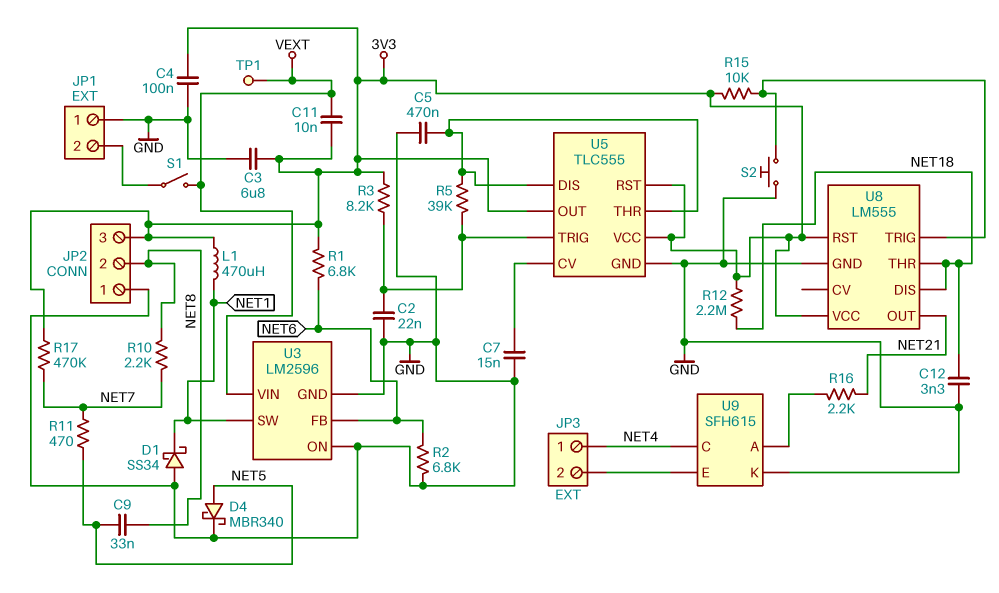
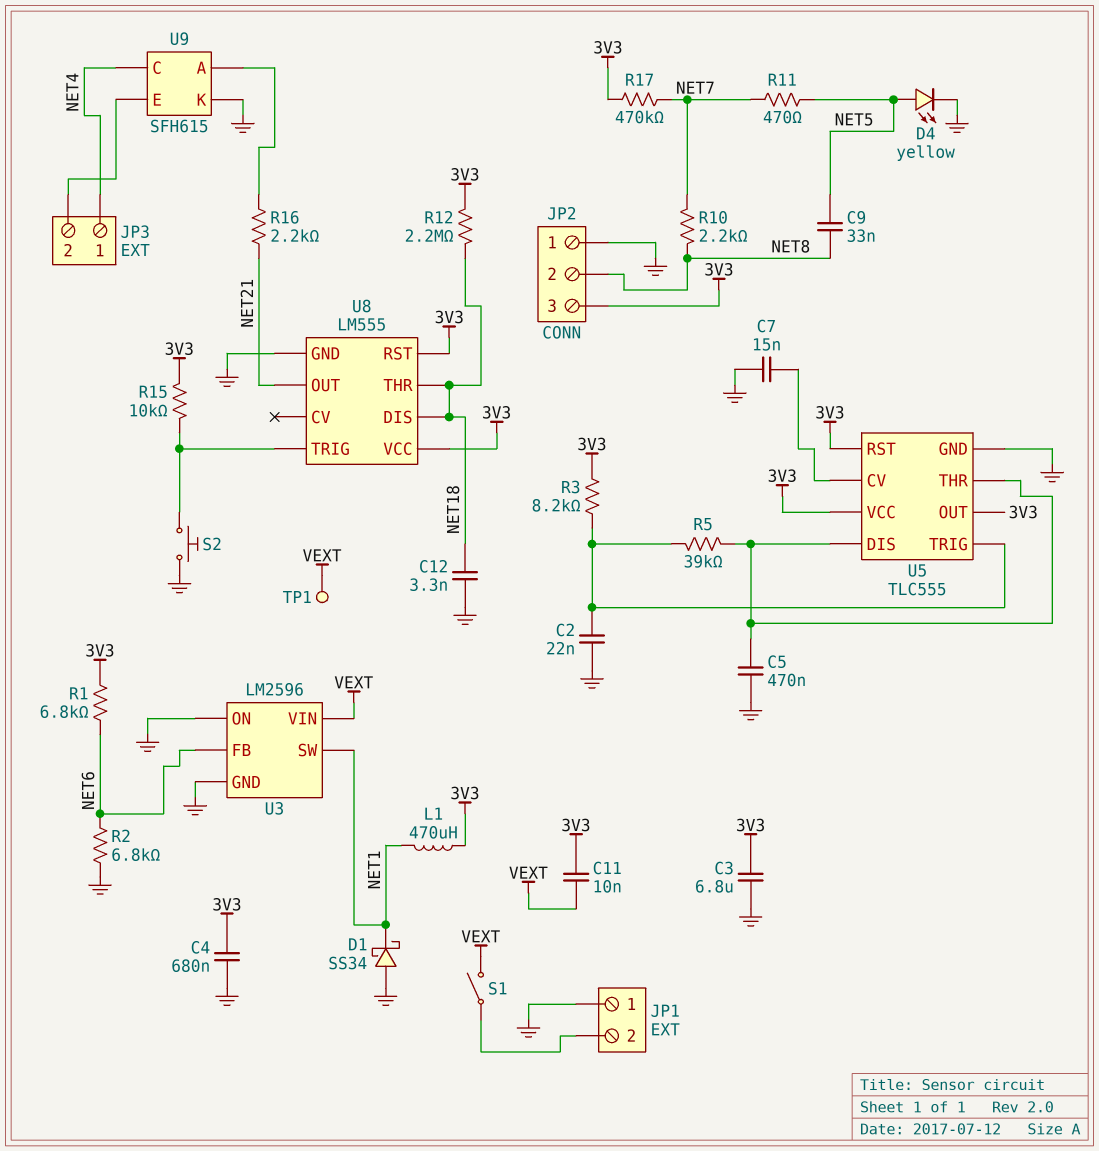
C4: 100nF (3V3, GND) -> 680nF (3V3, GND)
D4: schottky MBR340 (A NET5, K GND) -> LED yellow (A NET5, K GND)

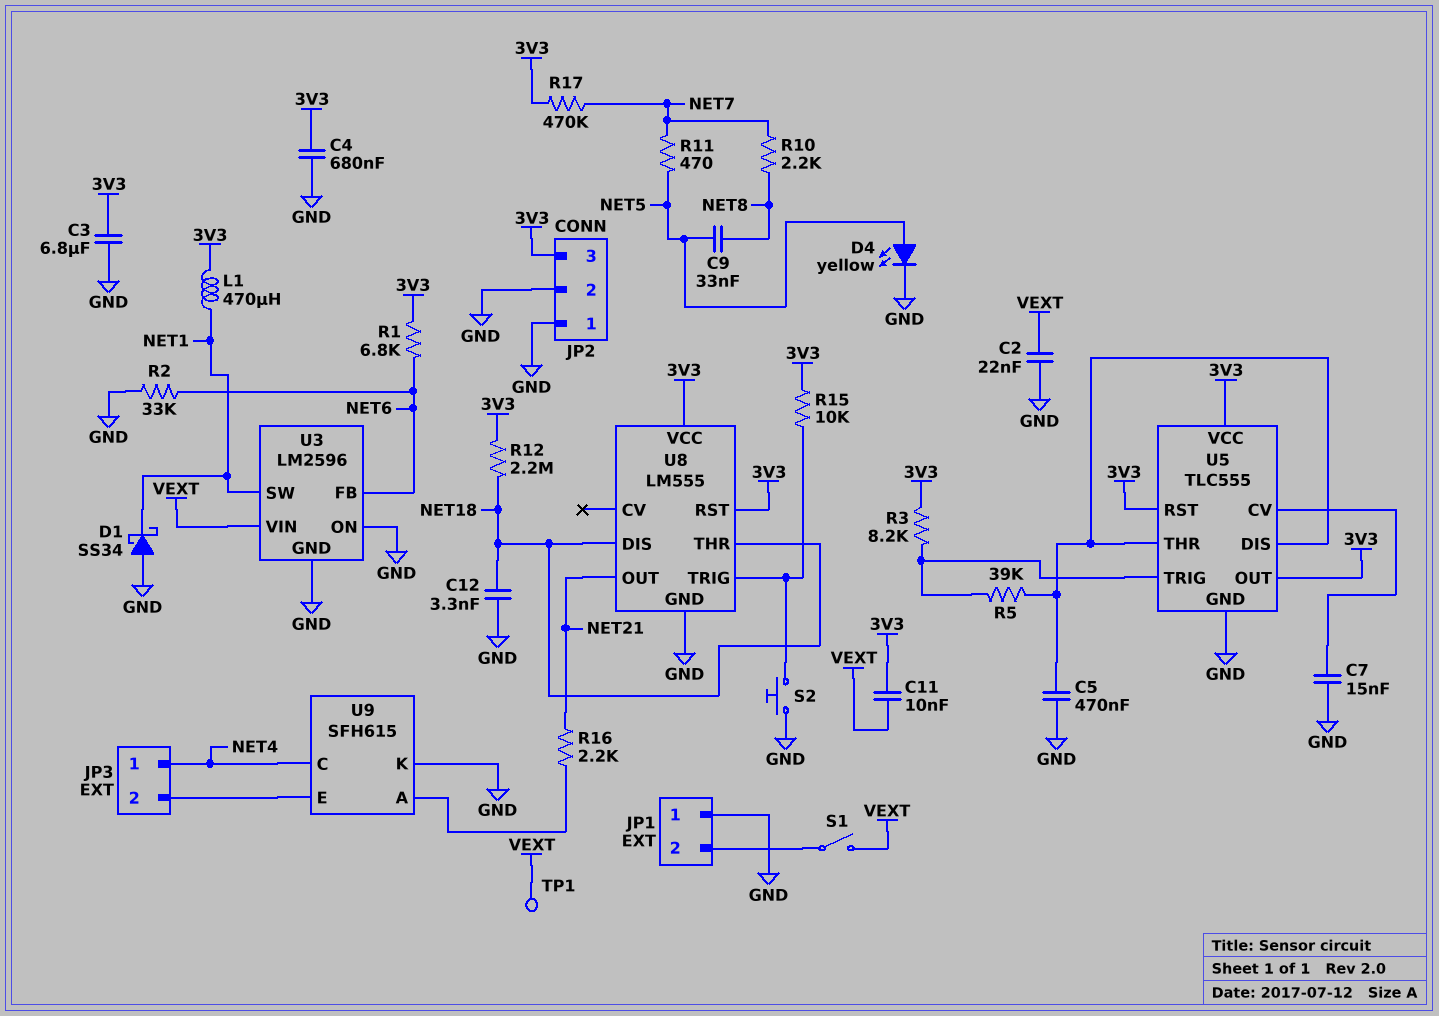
C2: 22nF (GND, U5/TRIG) -> 22nF (GND, VEXT)
JP2 pin 2: NET8 -> GND
R2: 6.8k (GND, NET6) -> 33k (GND, NET6)

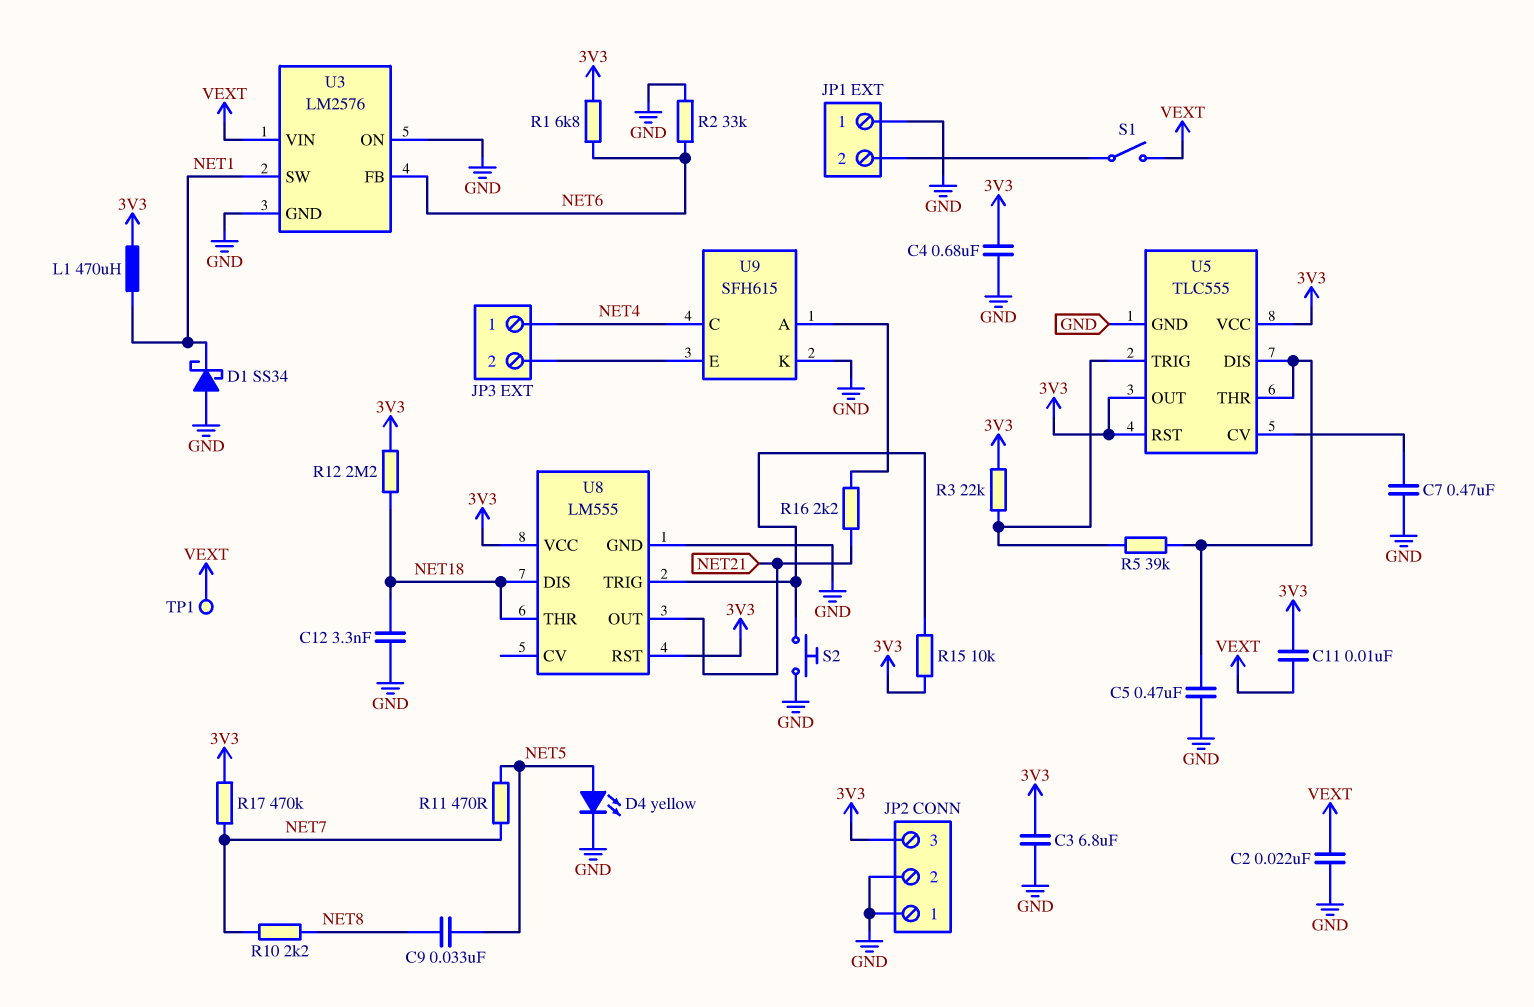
C7: 15nF (GND, U5/CV) -> 470nF (GND, U5/CV)
R3: 8.2k (3V3, U5/TRIG) -> 22k (3V3, U5/TRIG)
U3: LM2596 -> LM2576

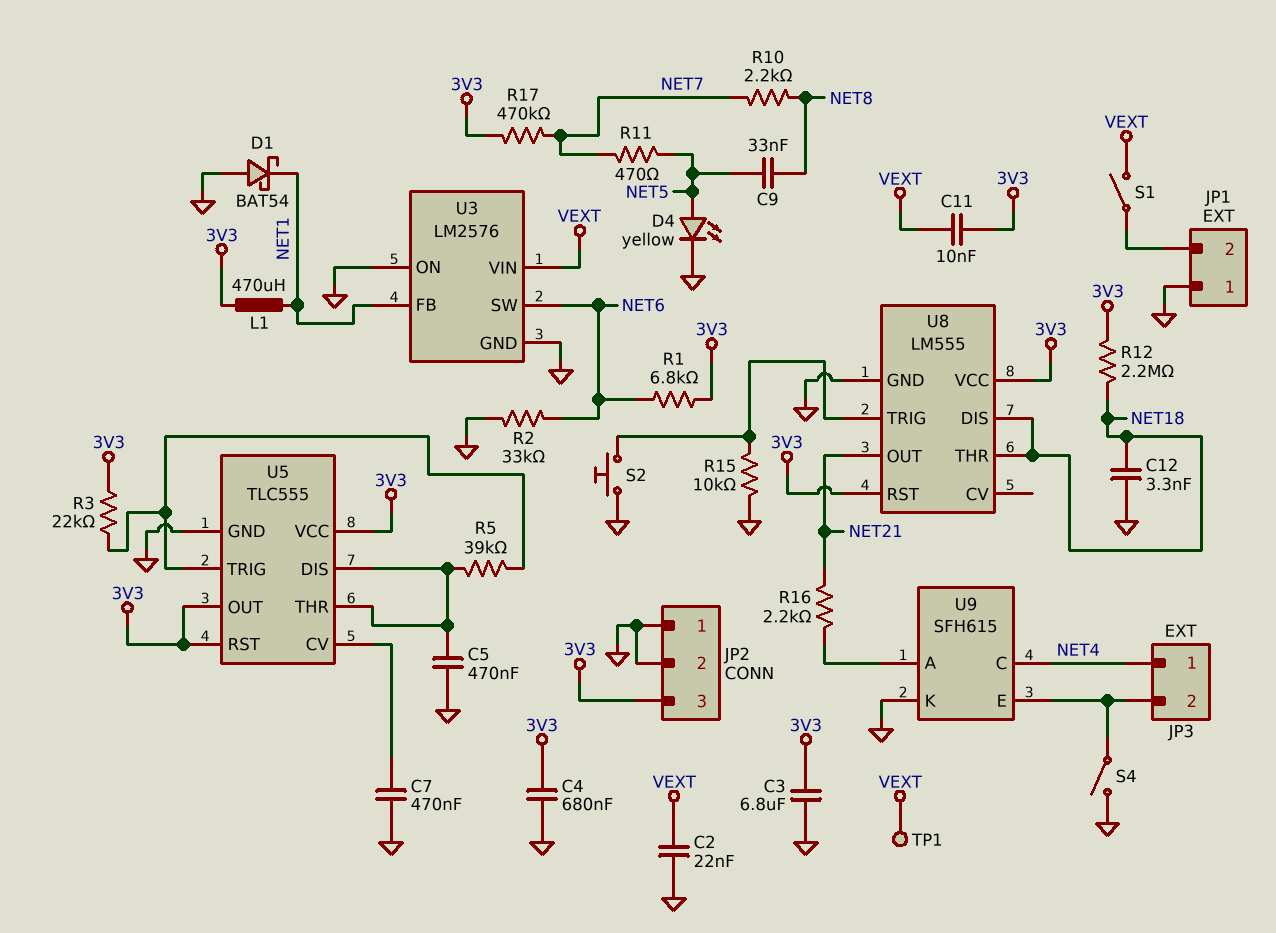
D1: schottky SS34 (A GND, K NET1) -> schottky BAT54 (A GND, K NET1)
R15: 10k (3V3, U8/TRIG) -> 10k (GND, U8/TRIG)
S4: none -> switch (GND, JP3/2)
U3 pin FB: NET6 -> NET1
U3 pin SW: NET1 -> NET6

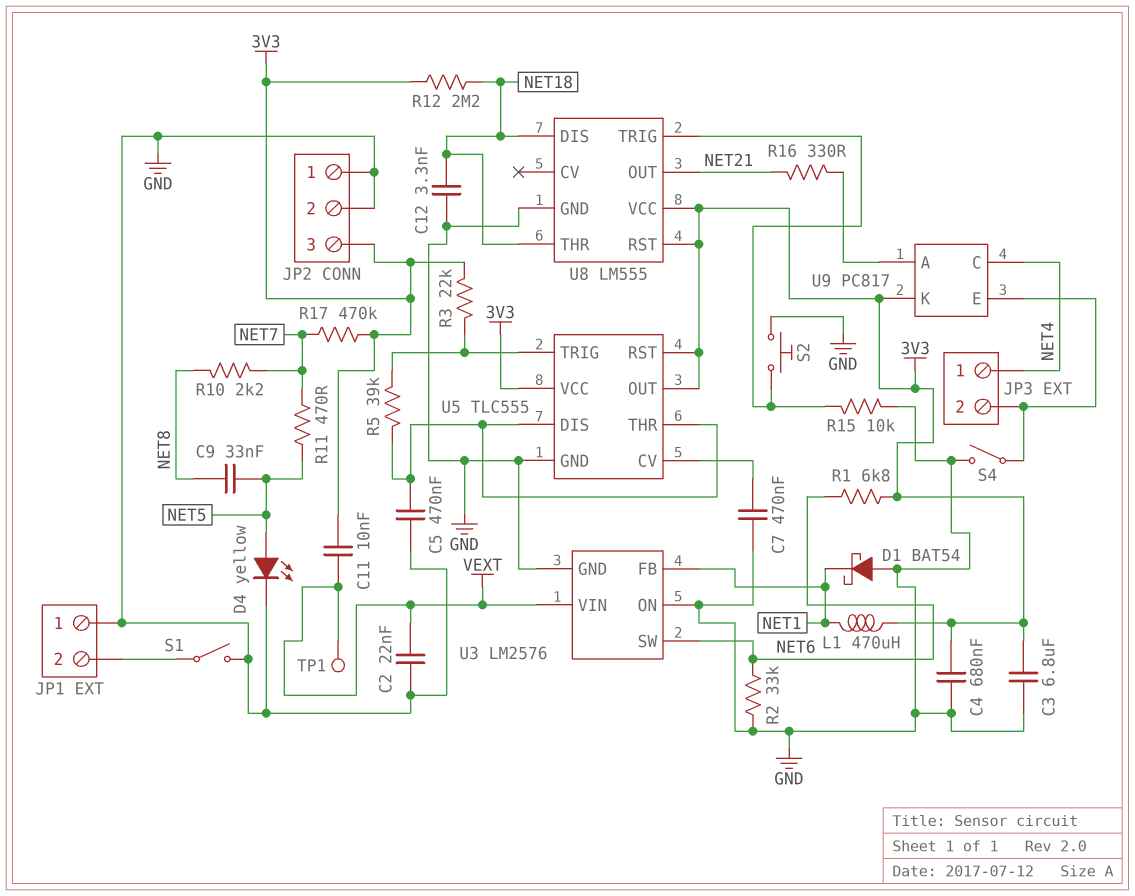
R16: 2.2k (NET21, U9/A) -> 330 (NET21, U9/A)
S1: switch (JP1/2, VEXT) -> switch (GND, JP1/2)
U9: SFH615 -> PC817
U9 pin K: GND -> 3V3

